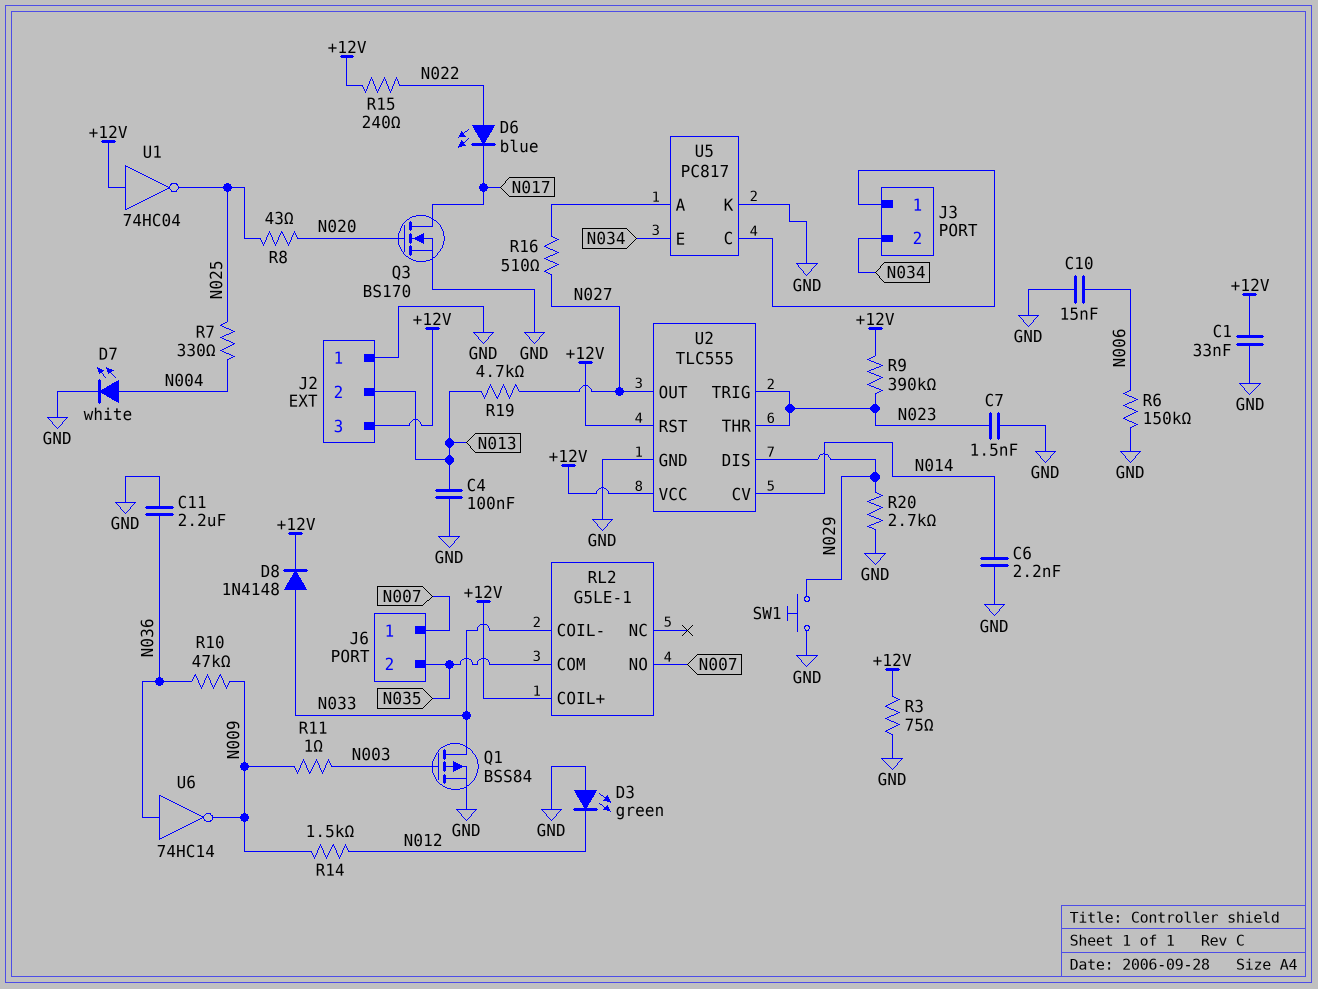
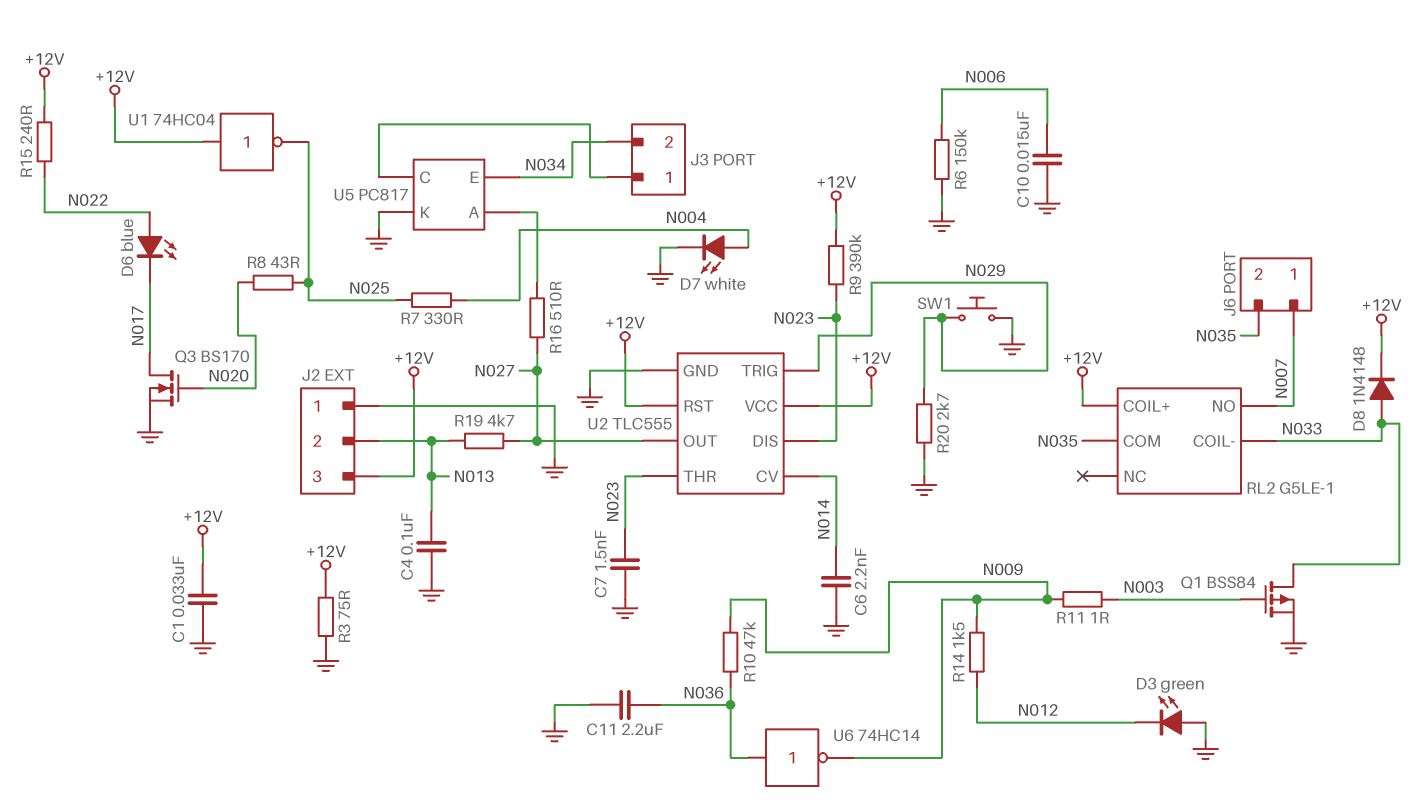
U2 pin DIS: N029 -> N023
U2 pin TRIG: N023 -> N029

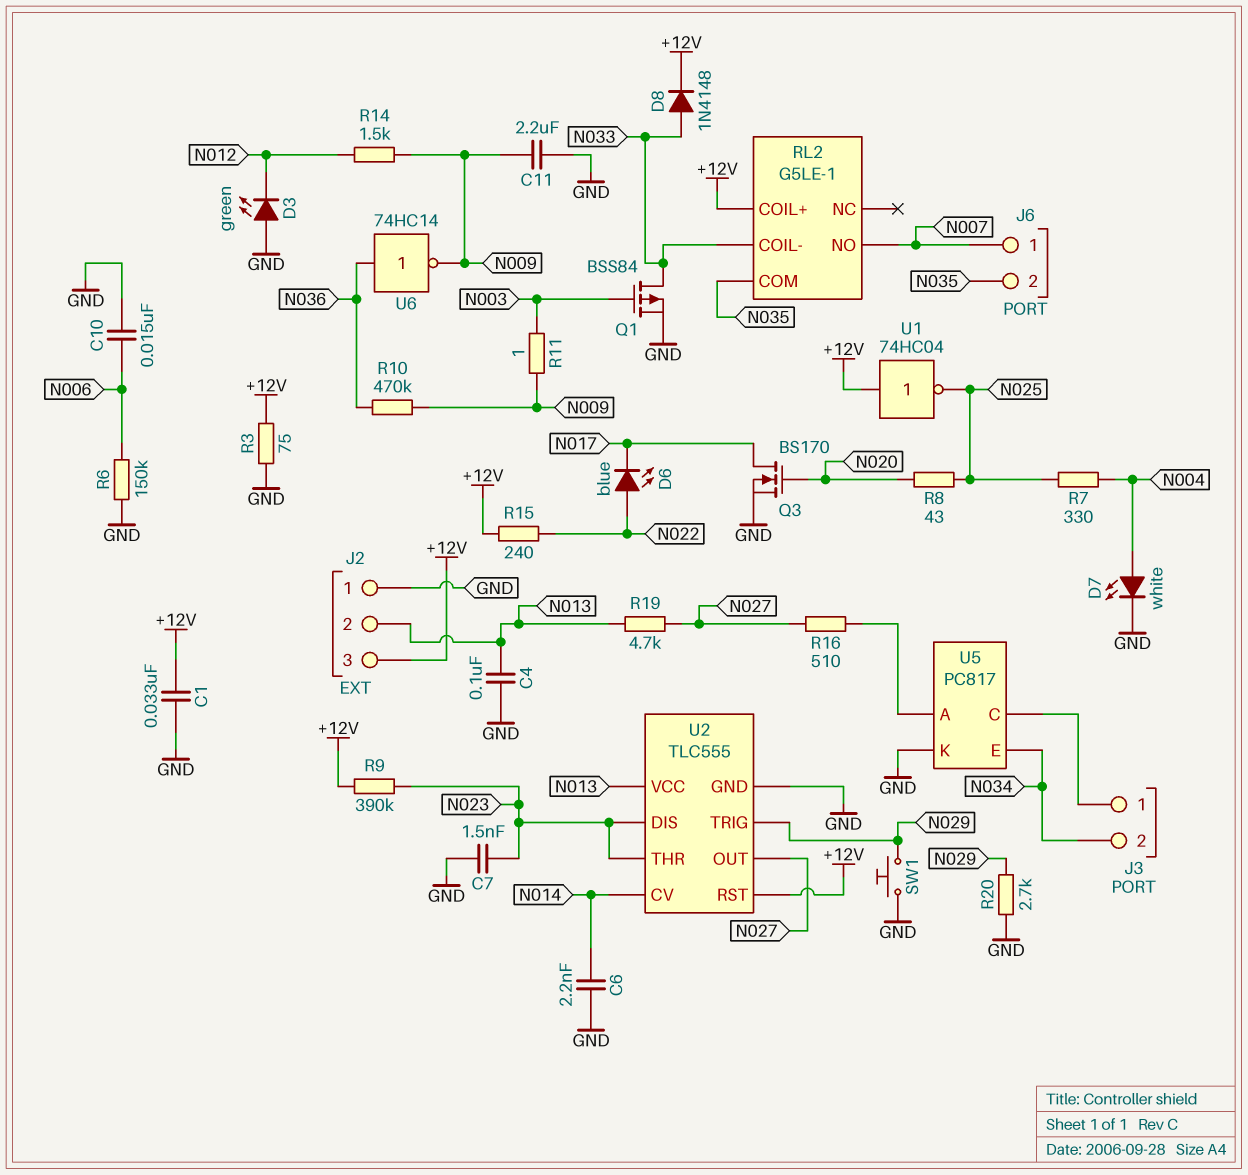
C11: 2.2uF (GND, N036) -> 2.2uF (GND, N009)
R10: 47k (N009, N036) -> 470k (N009, N036)
U2 pin VCC: +12V -> N013

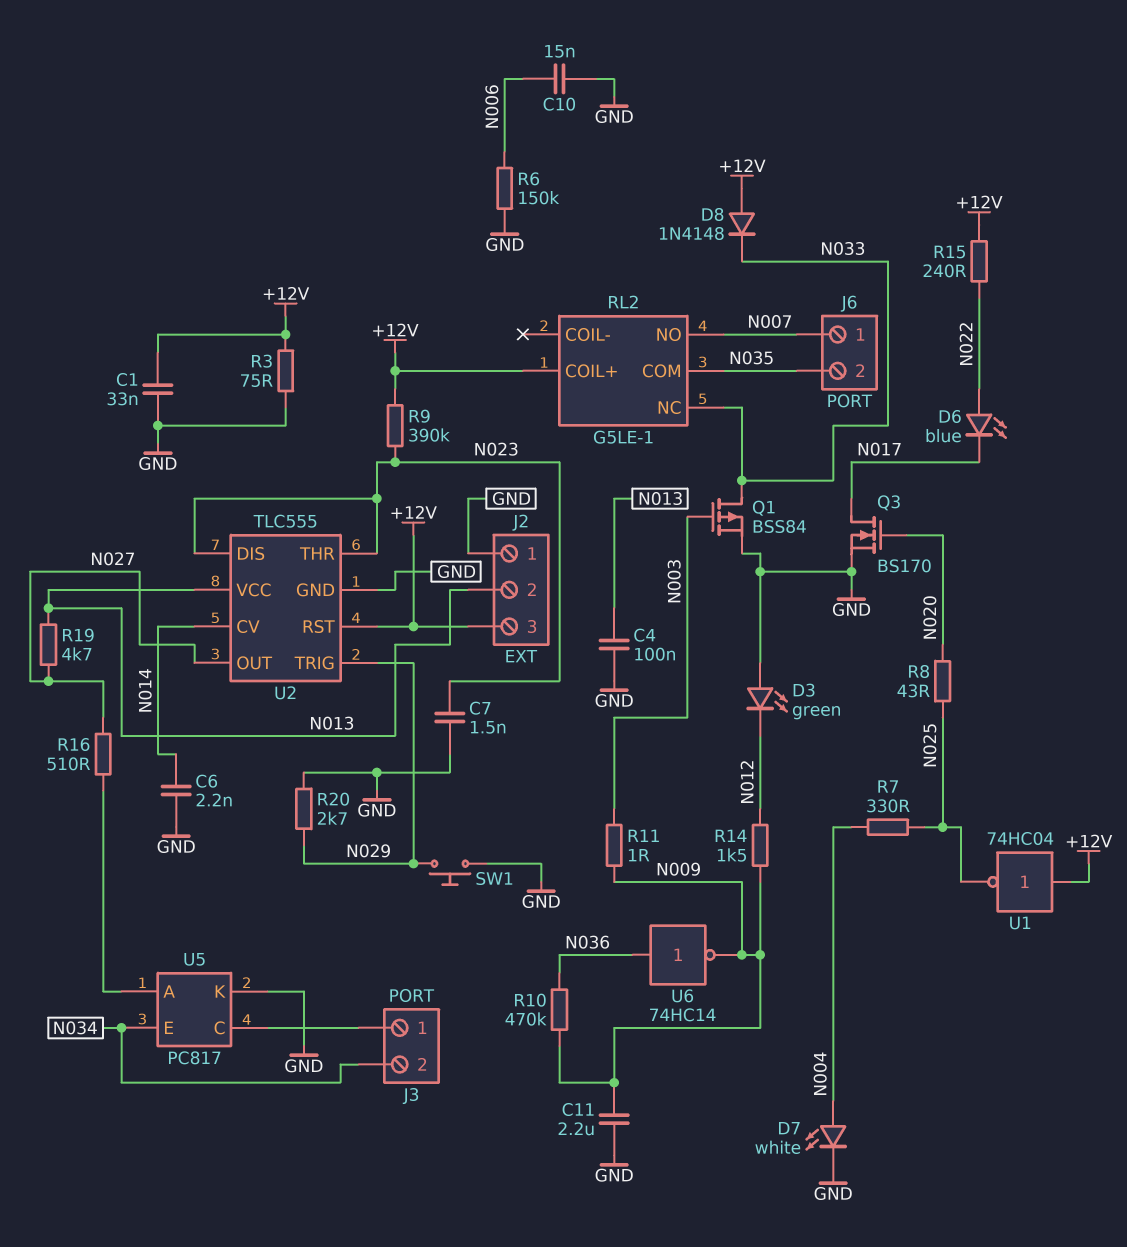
D8: diode 1N4148 (A N033, K +12V) -> diode 1N4148 (A +12V, K N033)
RL2 pin COIL-: N033 -> none
RL2 pin NC: none -> N033

